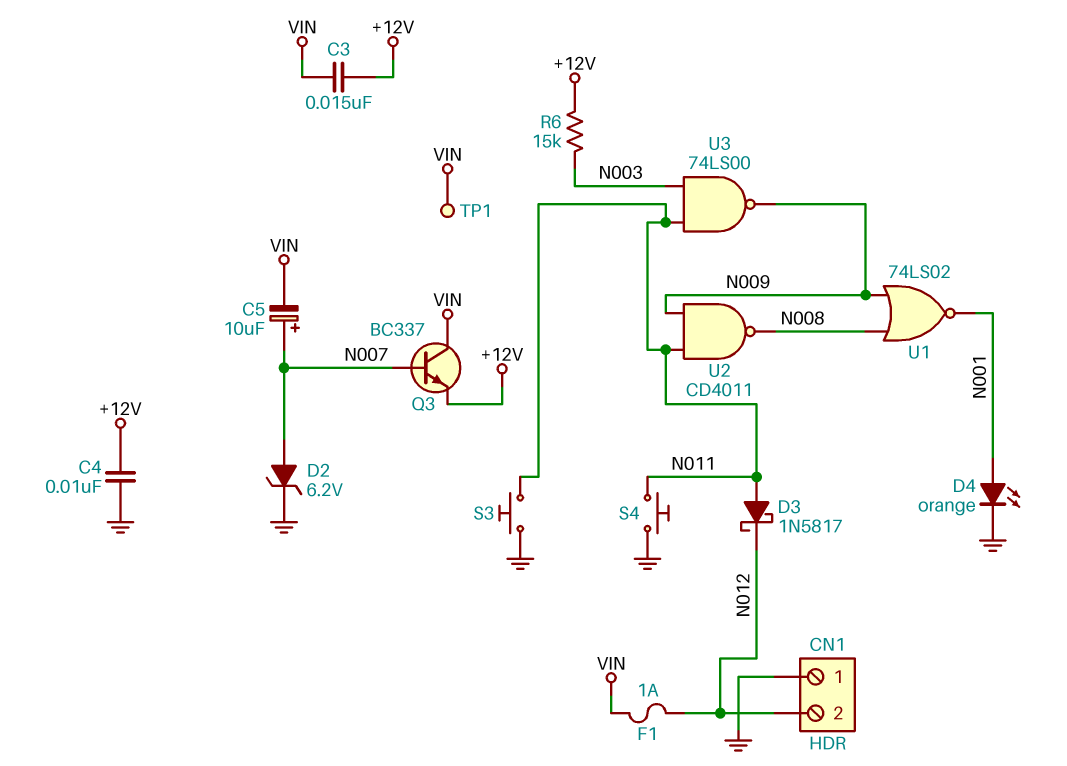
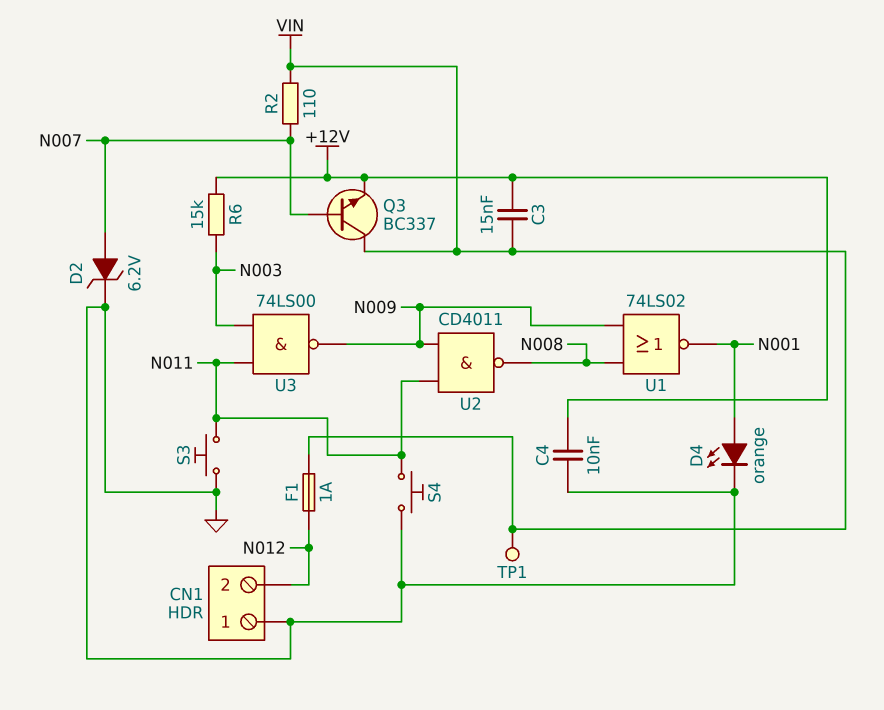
C5: 10uF (plus N007, minus VIN) -> none
D3: schottky 1N5817 (A N011, K N012) -> none
R2: none -> 110 (N007, VIN)

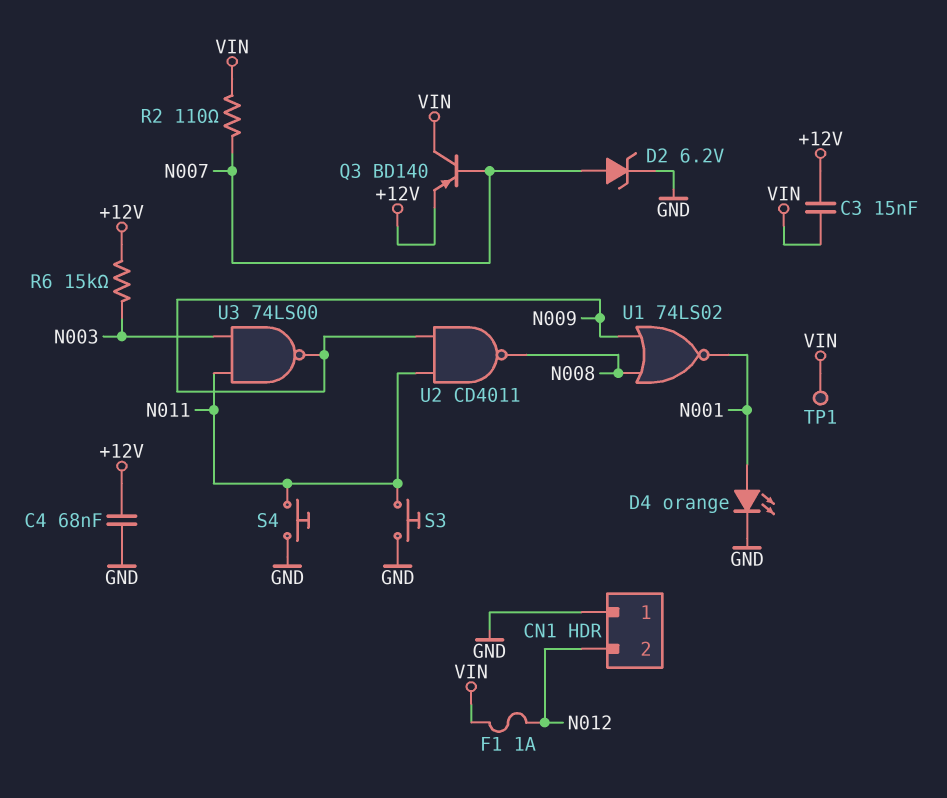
C4: 10nF (+12V, GND) -> 68nF (+12V, GND)
Q3: NPN BC337 (B N007, C VIN, E +12V) -> PNP BD140 (B N007, C VIN, E +12V)

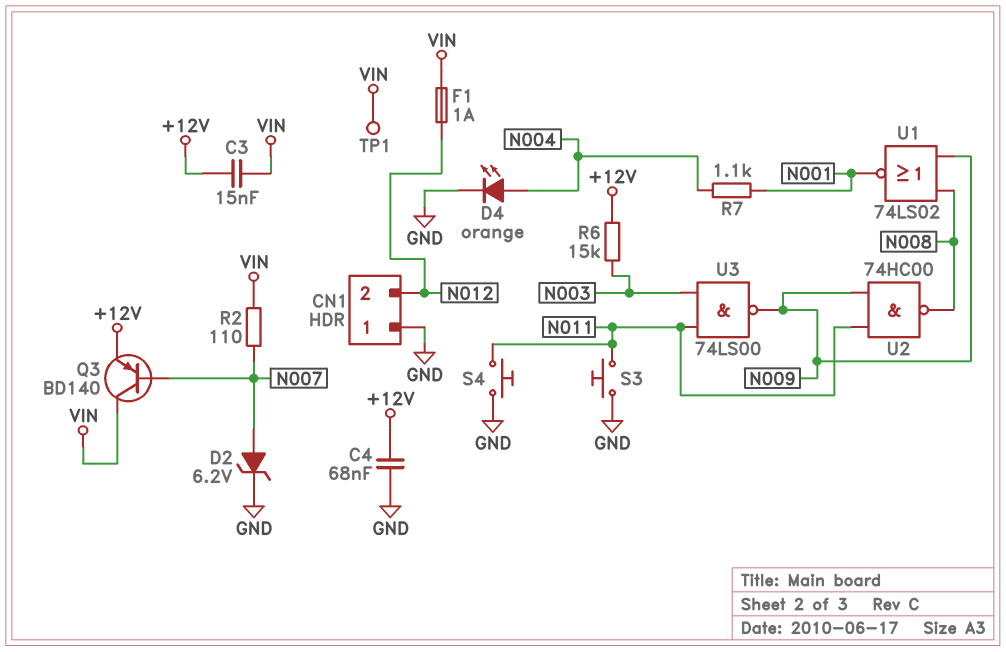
D4: LED orange (A N001, K GND) -> LED orange (A N004, K GND)
R7: none -> 1.1k (N001, N004)
U2: NAND CD4011 (in N009, in N011, out N008) -> NAND 74HC00 (in N009, in N011, out N008)

